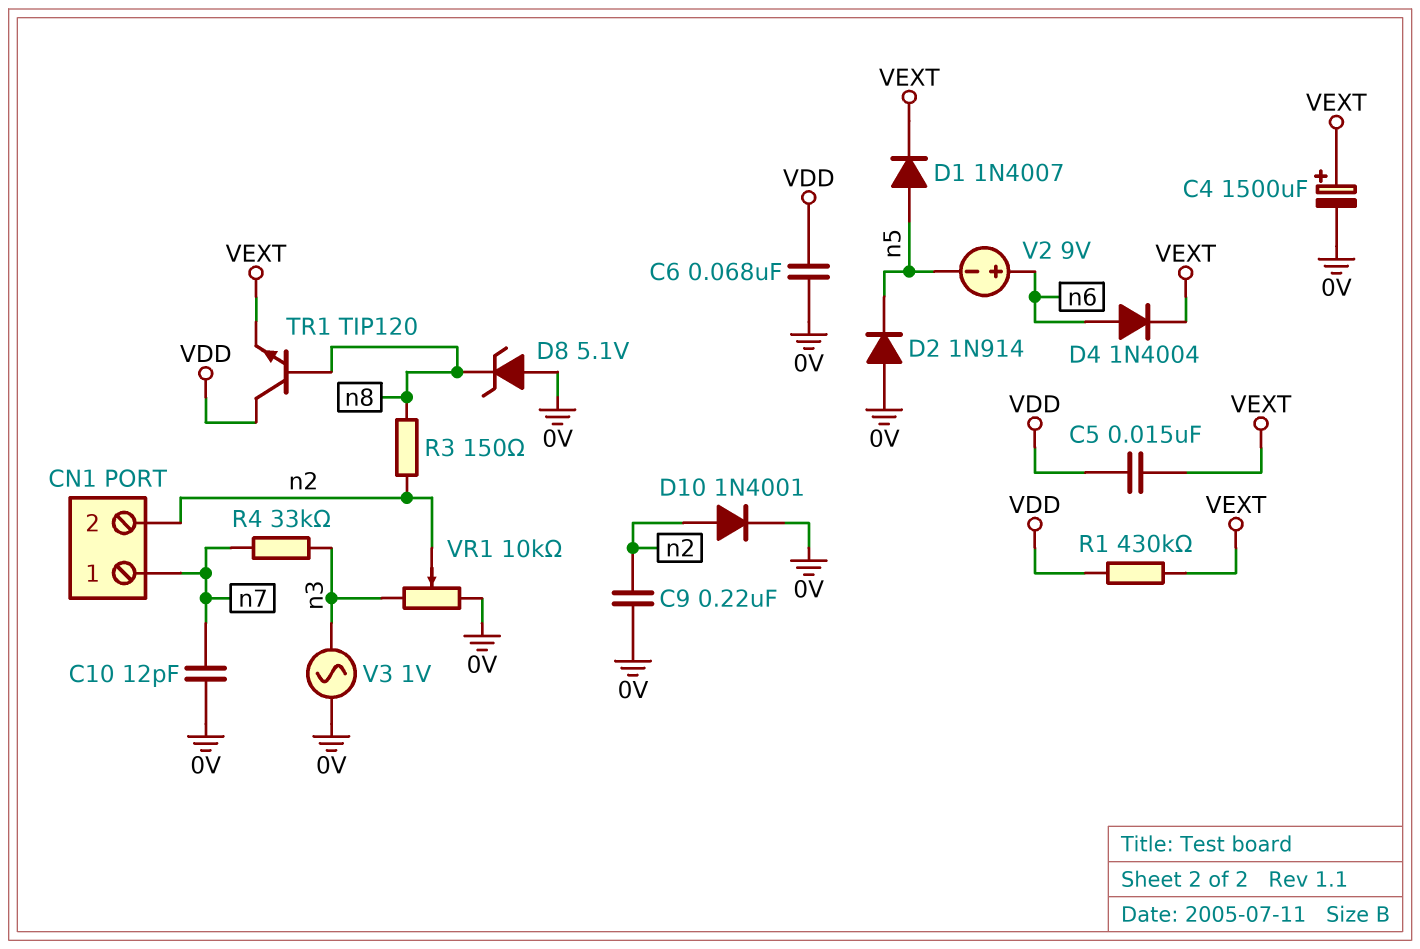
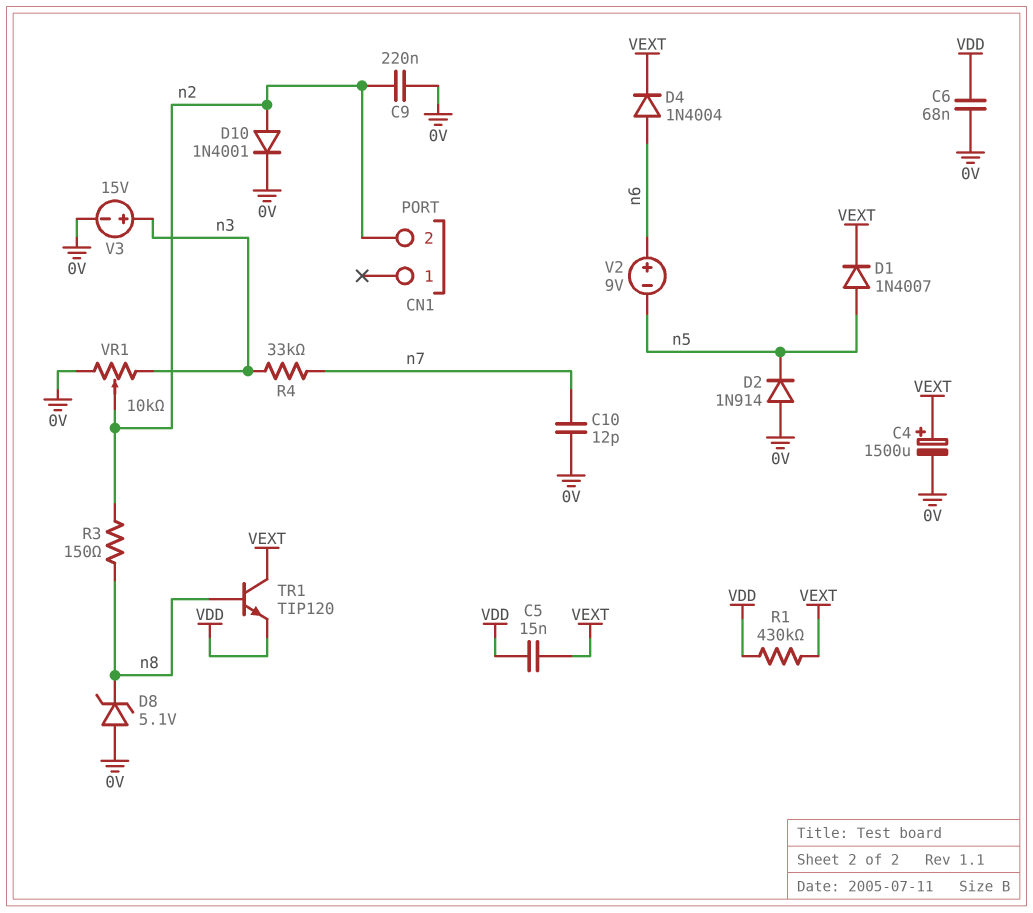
CN1 pin 1: n7 -> none
TR1: NPN TIP120 (B n8, C VDD, E VEXT) -> NPN TIP120 (B n8, C VEXT, E VDD)
V3: AC 1V (0V, n3) -> 15V (plus n3, minus 0V)

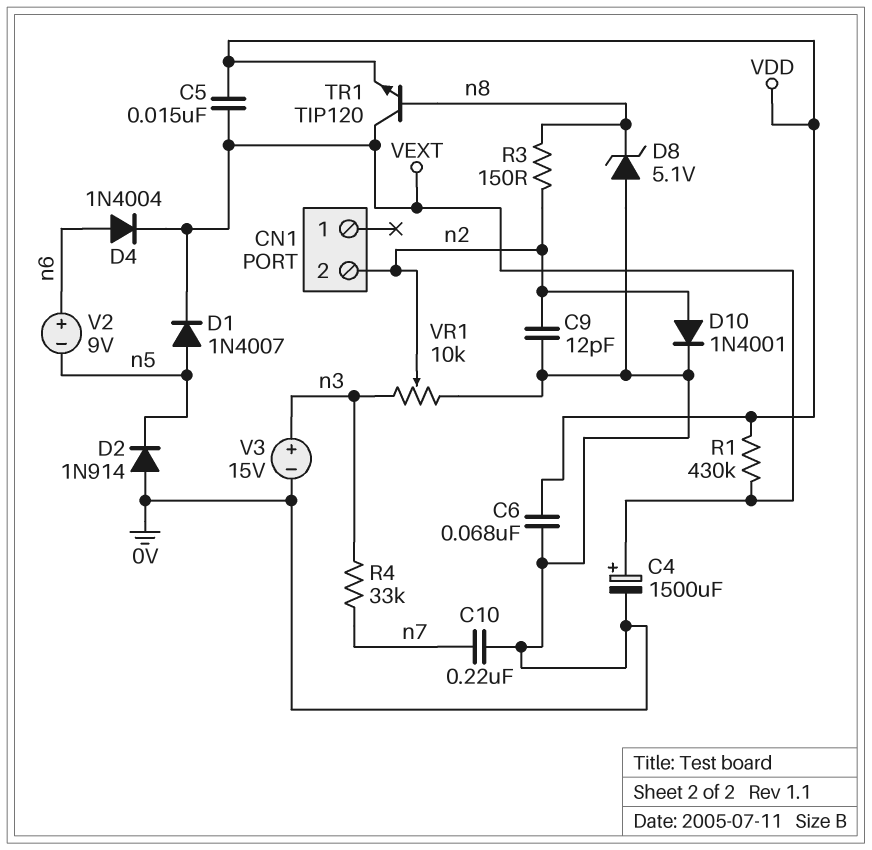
C9: 220nF (0V, n2) -> 12pF (0V, n2)
C10: 12pF (0V, n7) -> 220nF (0V, n7)

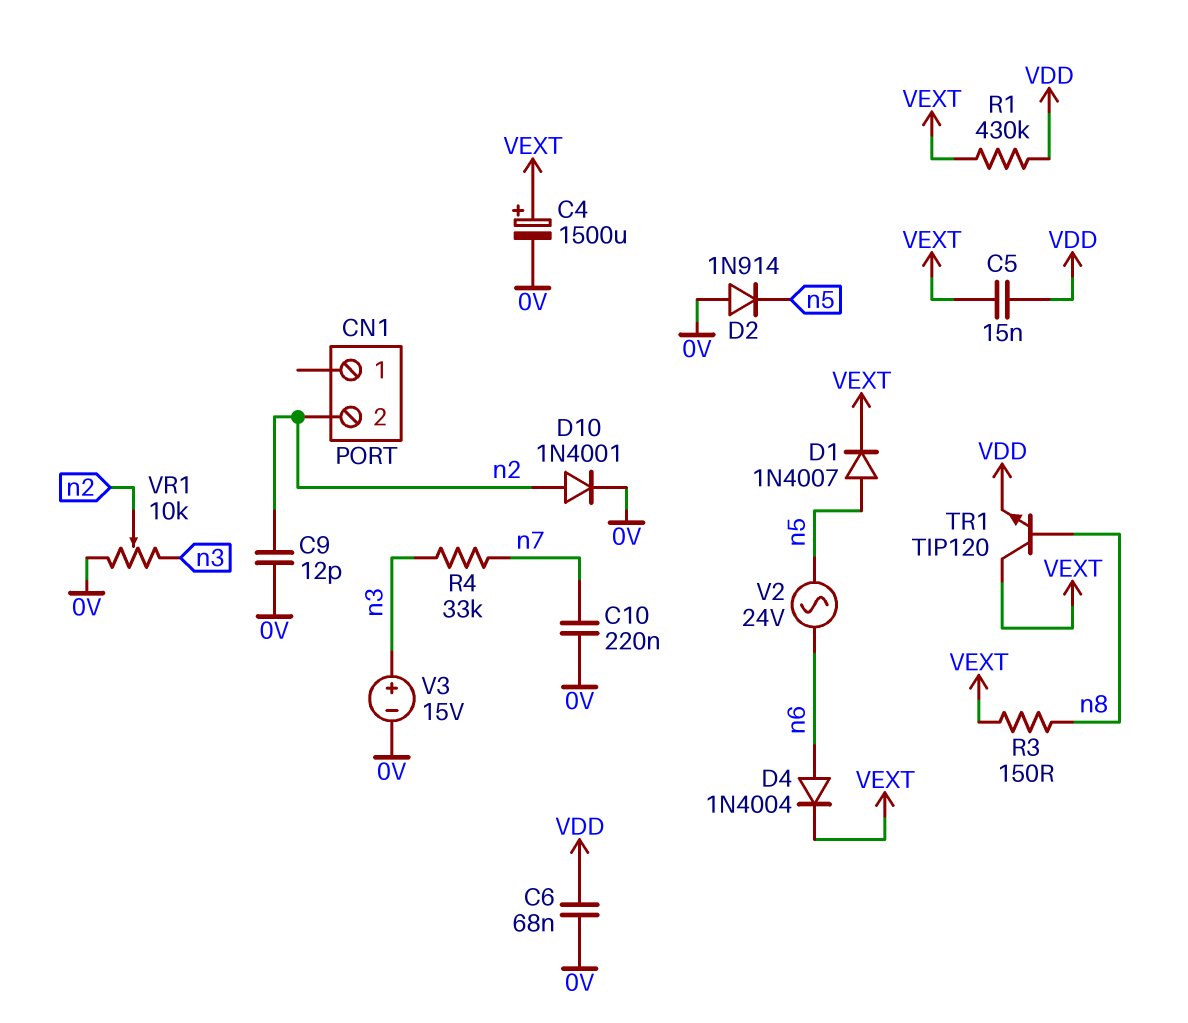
D8: zener 5.1V (A 0V, K n8) -> none
R3: 150 (n2, n8) -> 150 (VEXT, n8)
V2: 9V (plus n6, minus n5) -> AC 24V (n5, n6)

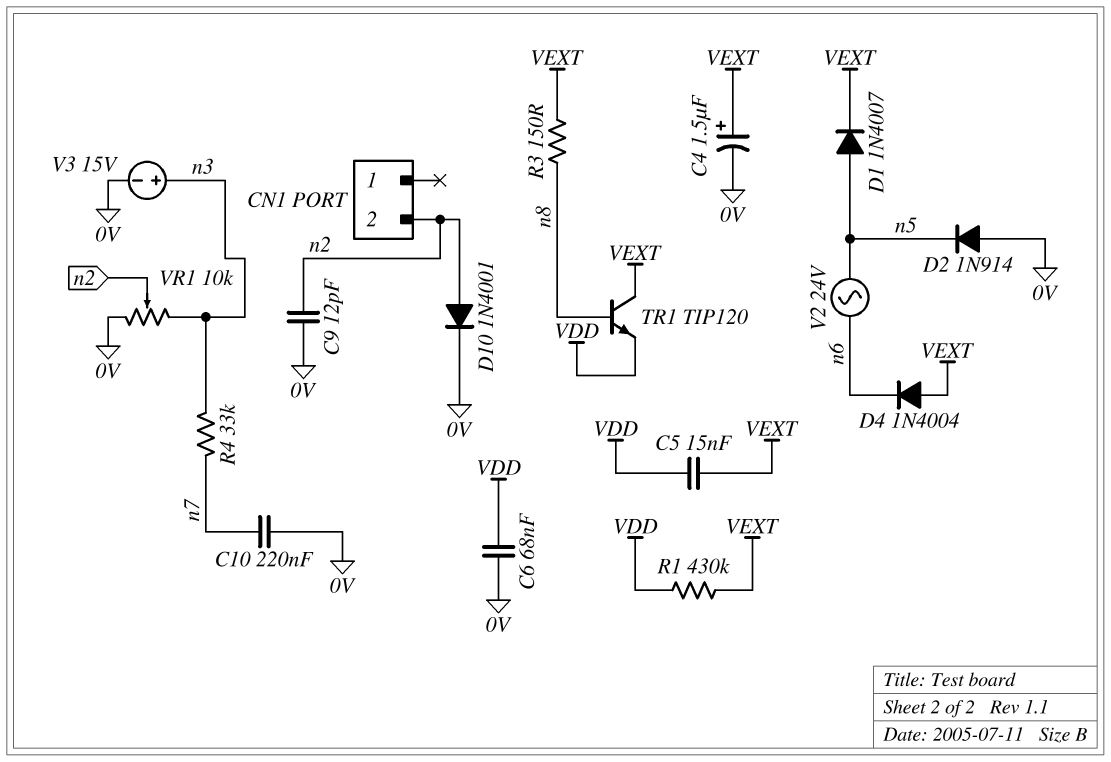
C4: 1500uF (plus VEXT, minus 0V) -> 1.5uF (plus VEXT, minus 0V)
D4: diode 1N4004 (A n6, K VEXT) -> diode 1N4004 (A VEXT, K n6)

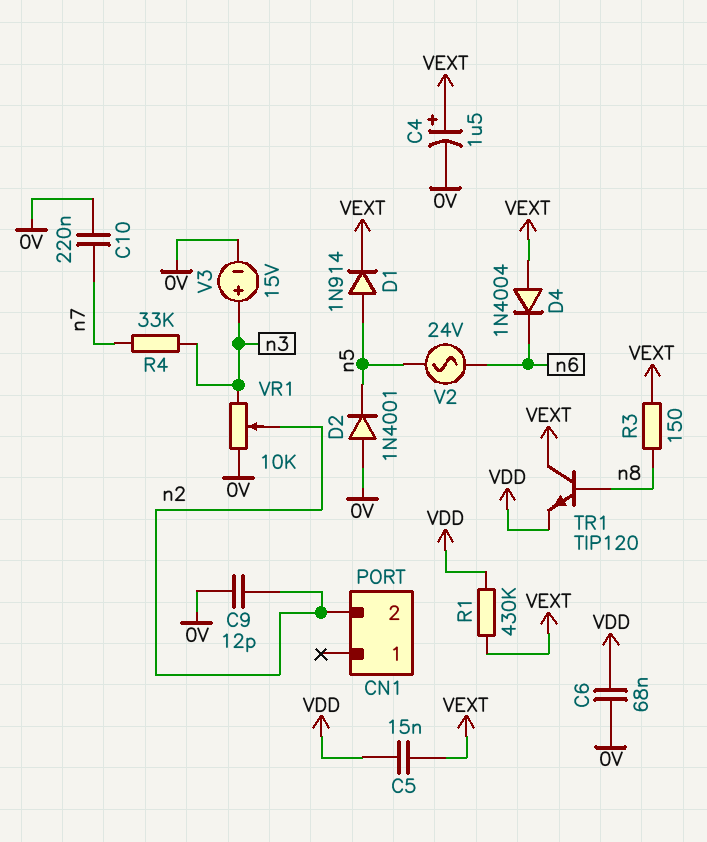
D1: diode 1N4007 (A n5, K VEXT) -> diode 1N914 (A n5, K VEXT)
D2: diode 1N914 (A 0V, K n5) -> diode 1N4001 (A 0V, K n5)
D10: diode 1N4001 (A n2, K 0V) -> none

